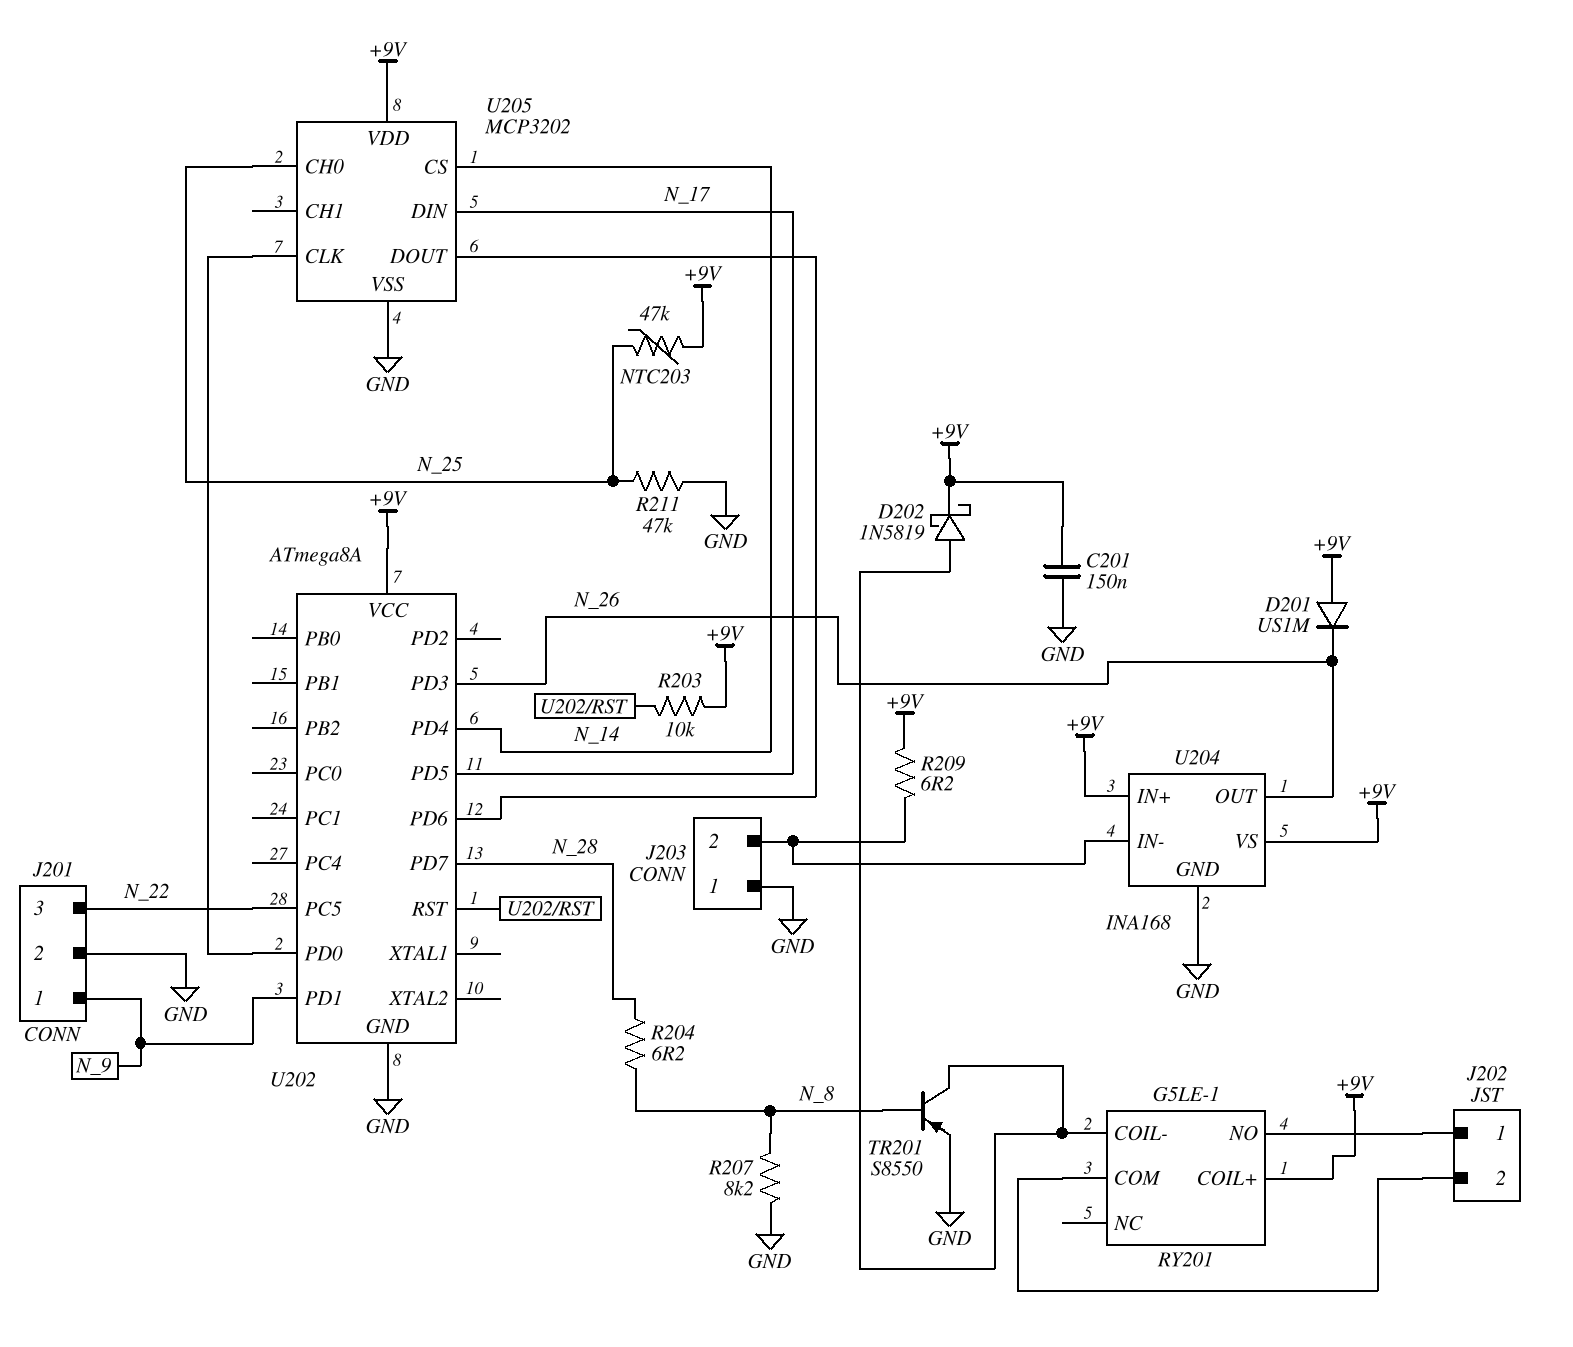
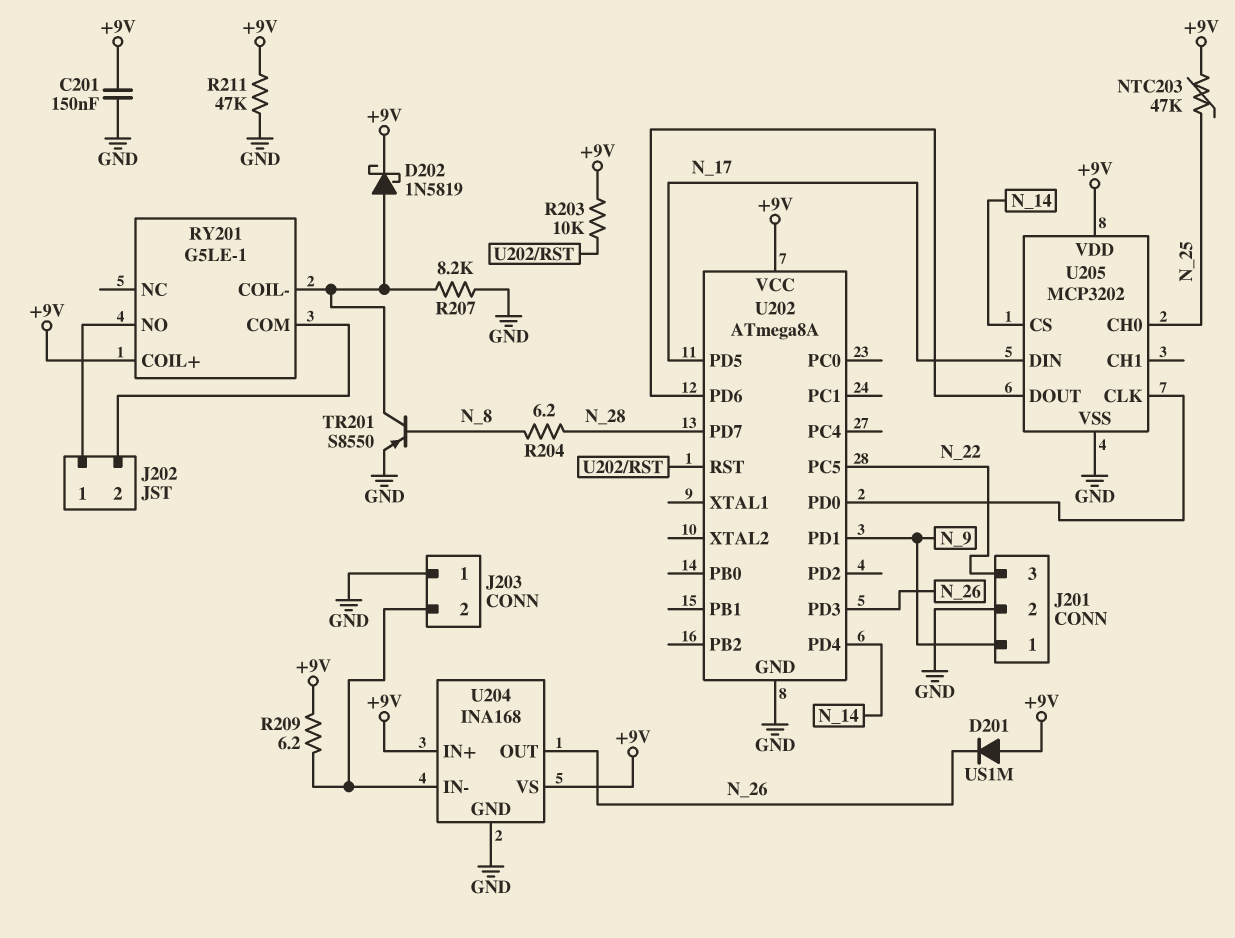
R207: 8.2k (GND, N_8) -> 8.2k (GND, RY201/COIL-)
R211: 47k (GND, N_25) -> 47k (+9V, GND)

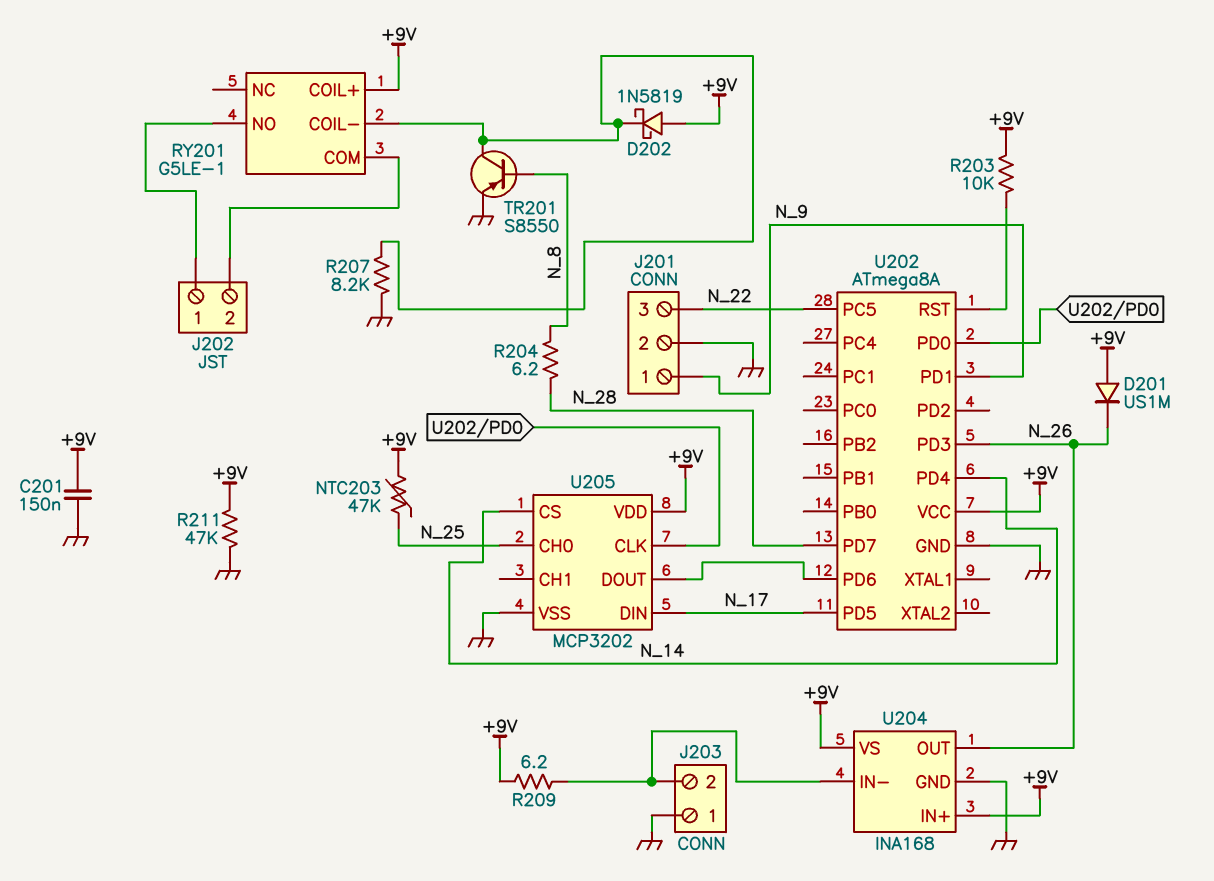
D202: schottky 1N5819 (A RY201/COIL-, K +9V) -> schottky 1N5819 (A +9V, K RY201/COIL-)

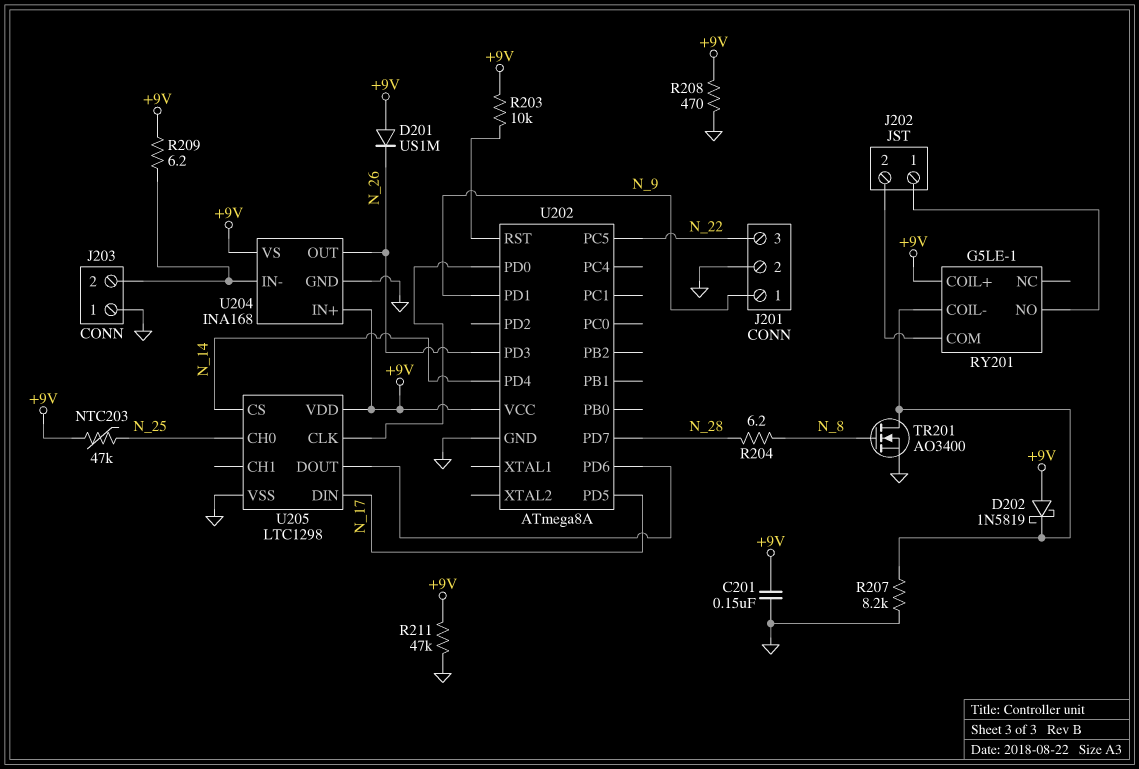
R208: none -> 470 (+9V, GND)
TR201: PNP S8550 (B N_8, C RY201/COIL-, E GND) -> NMOS AO3400 (G N_8, D RY201/COIL-, S GND)
U205: MCP3202 -> LTC1298

